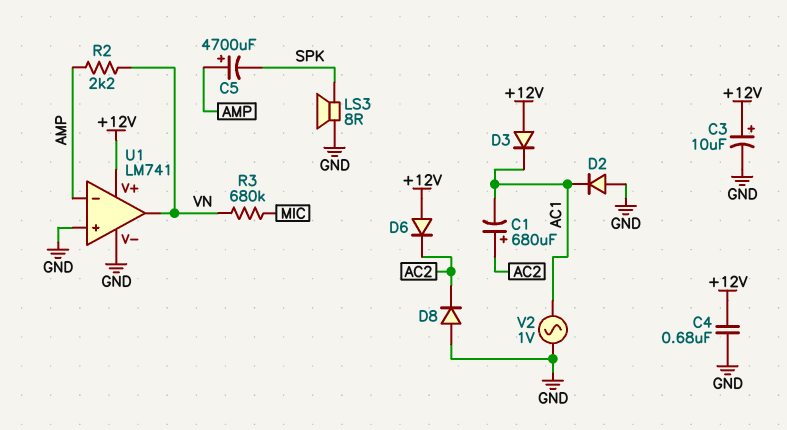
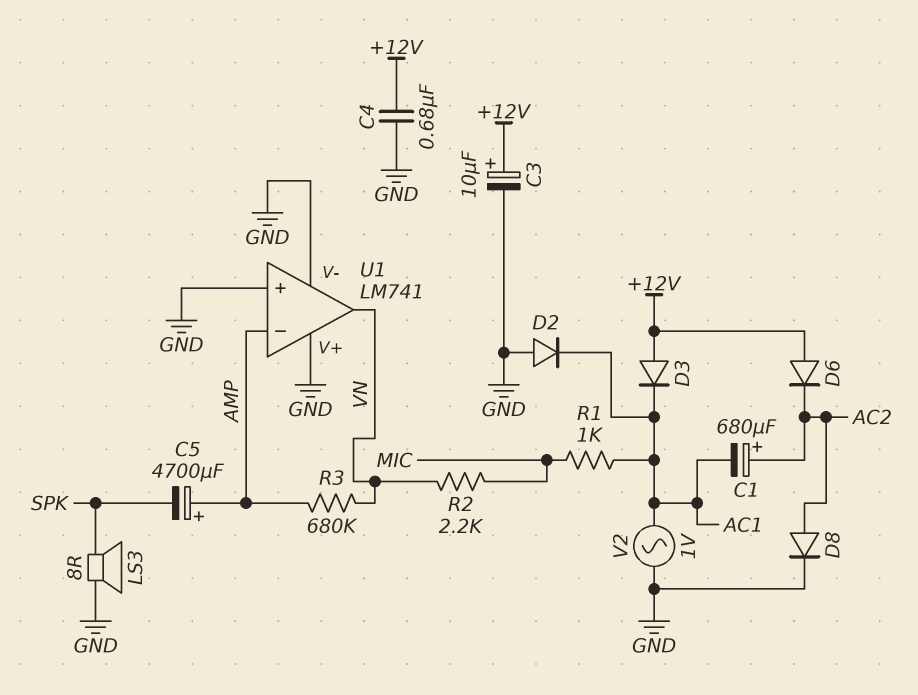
D8: diode (A GND, K AC2) -> diode (A AC2, K GND)
R1: none -> 1k (AC1, MIC)
R2: 2.2k (AMP, VN) -> 2.2k (MIC, VN)
R3: 680k (MIC, VN) -> 680k (AMP, VN)
U1 pin V+: +12V -> GND

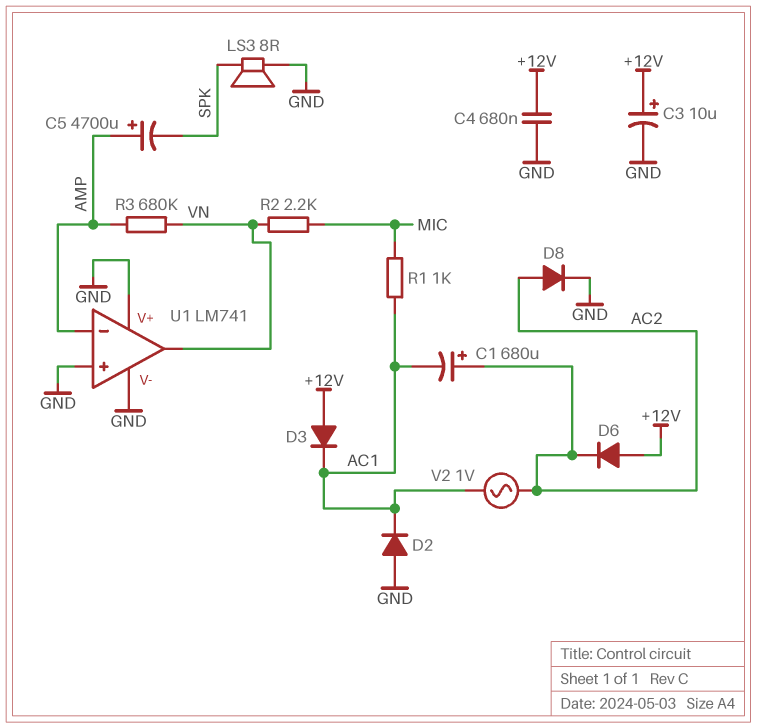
V2: AC 1V (AC1, GND) -> AC 1V (AC1, AC2)

